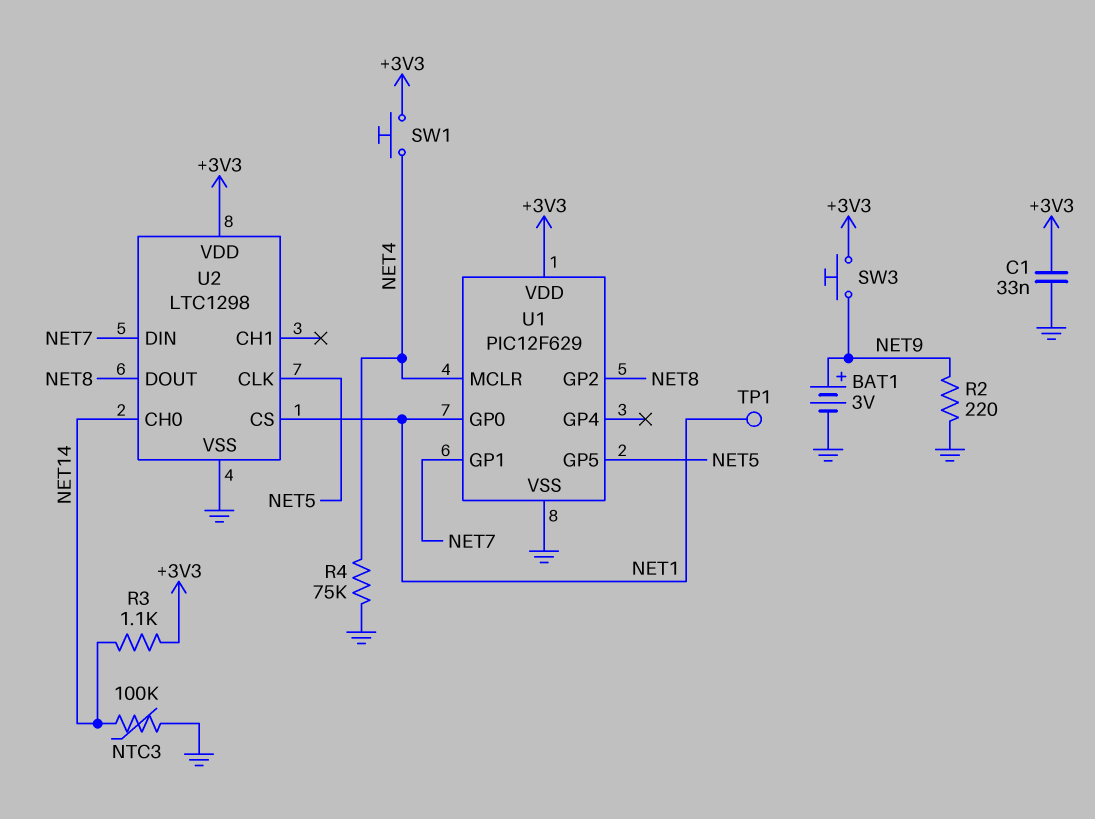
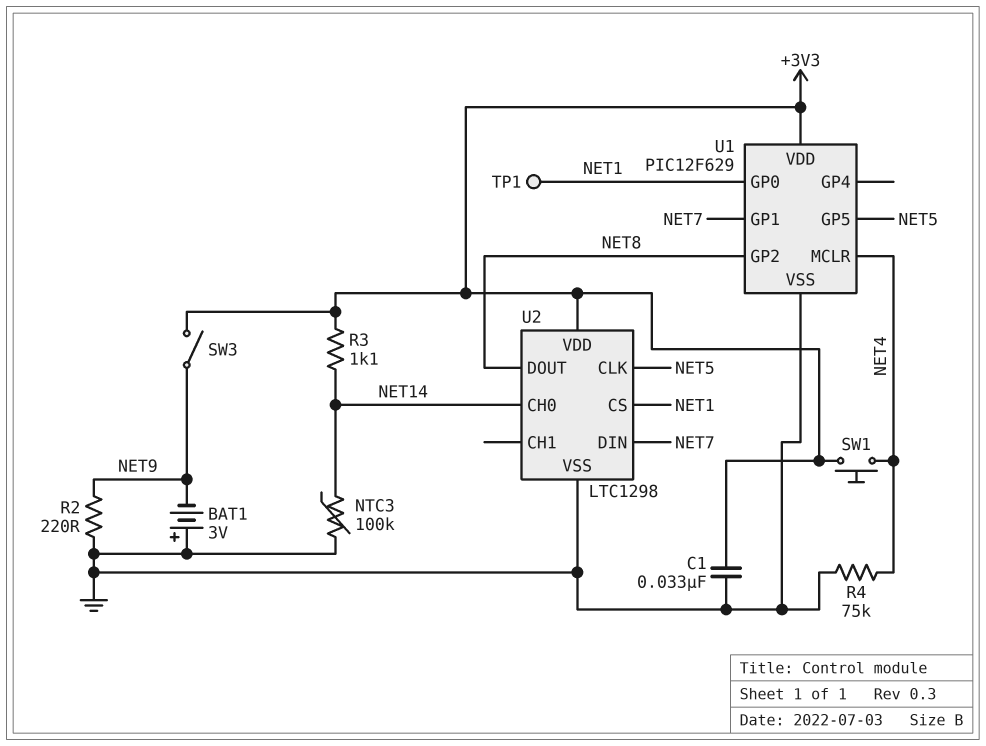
BAT1: 3V (plus NET9, minus GND) -> 3V (plus GND, minus NET9)
SW3: button (+3V3, NET9) -> switch (+3V3, NET9)

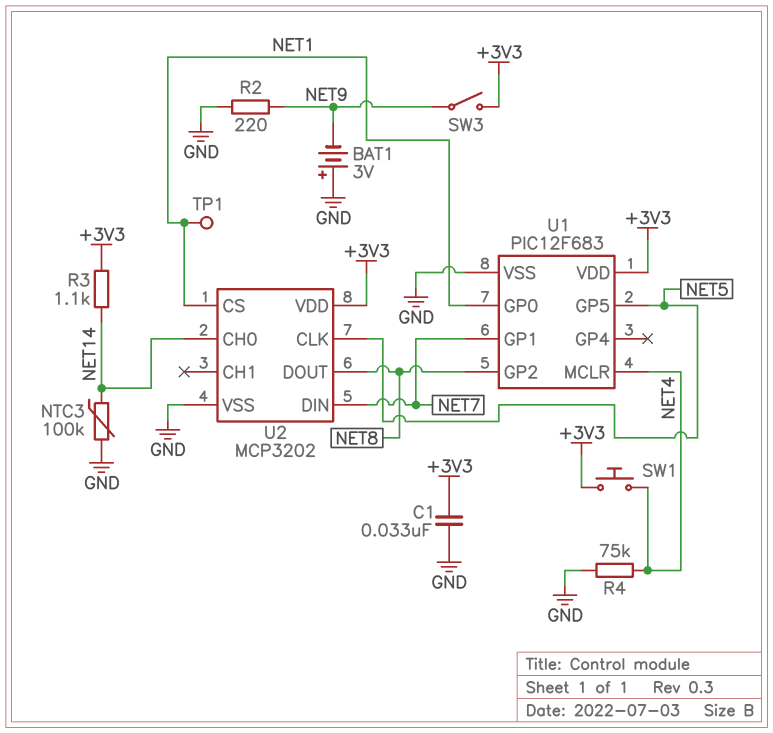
U1: PIC12F629 -> PIC12F683
U2: LTC1298 -> MCP3202

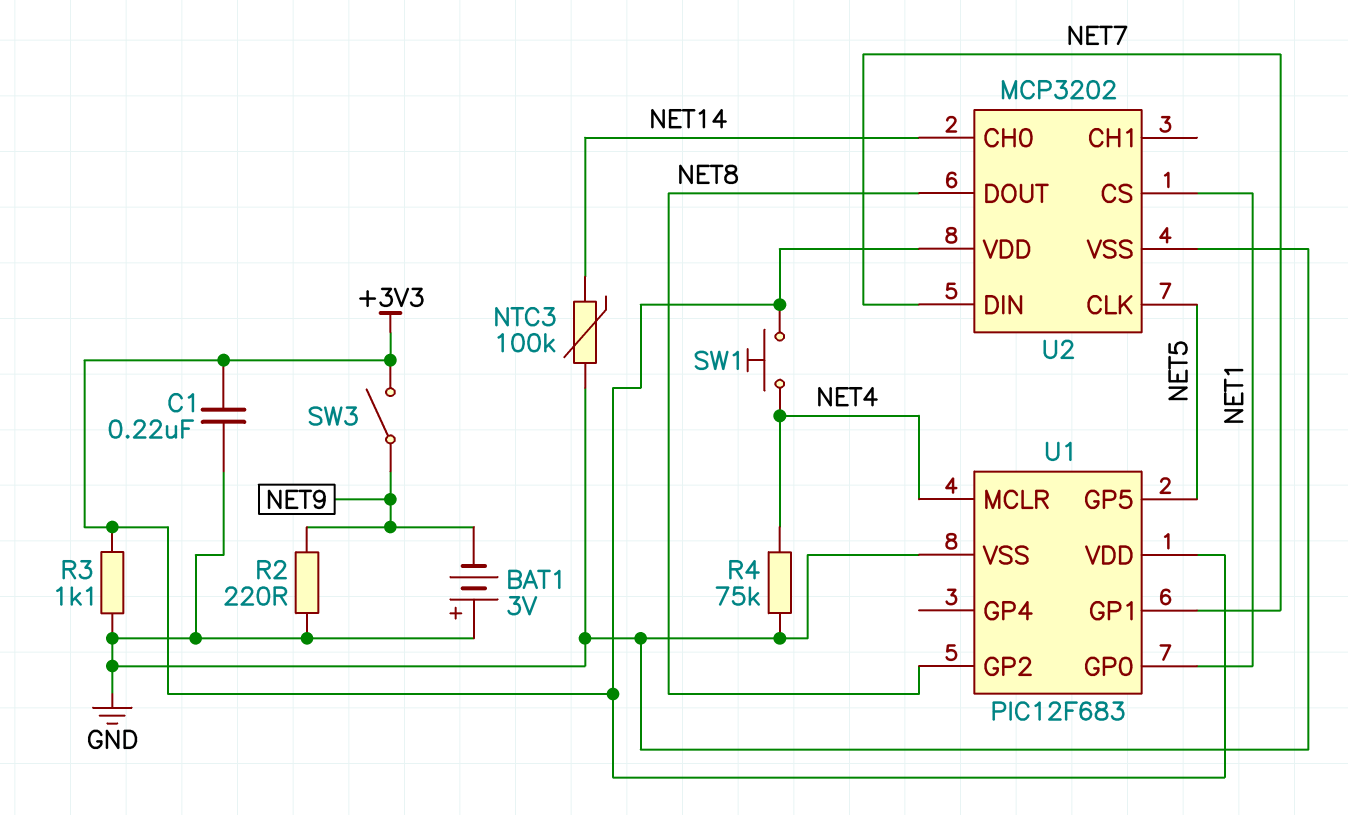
C1: 33nF (+3V3, GND) -> 220nF (+3V3, GND)
R3: 1.1k (+3V3, NET14) -> 1.1k (+3V3, GND)
TP1: test point (NET1) -> none

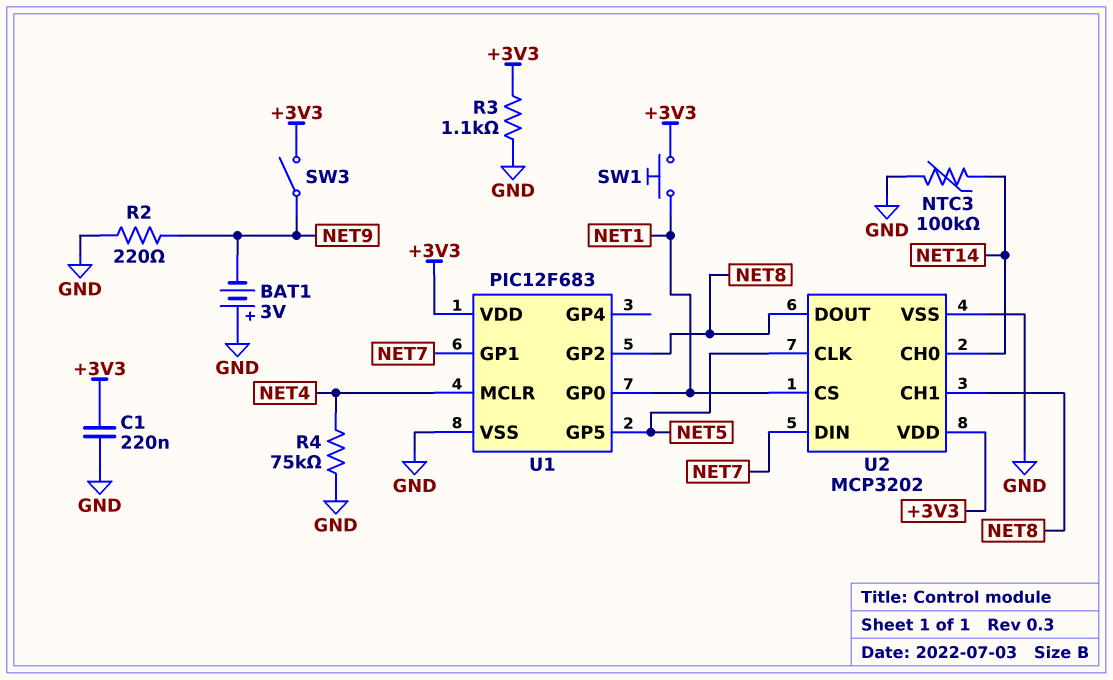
SW1: button (+3V3, NET4) -> button (+3V3, NET1)
U2 pin CH1: none -> NET8

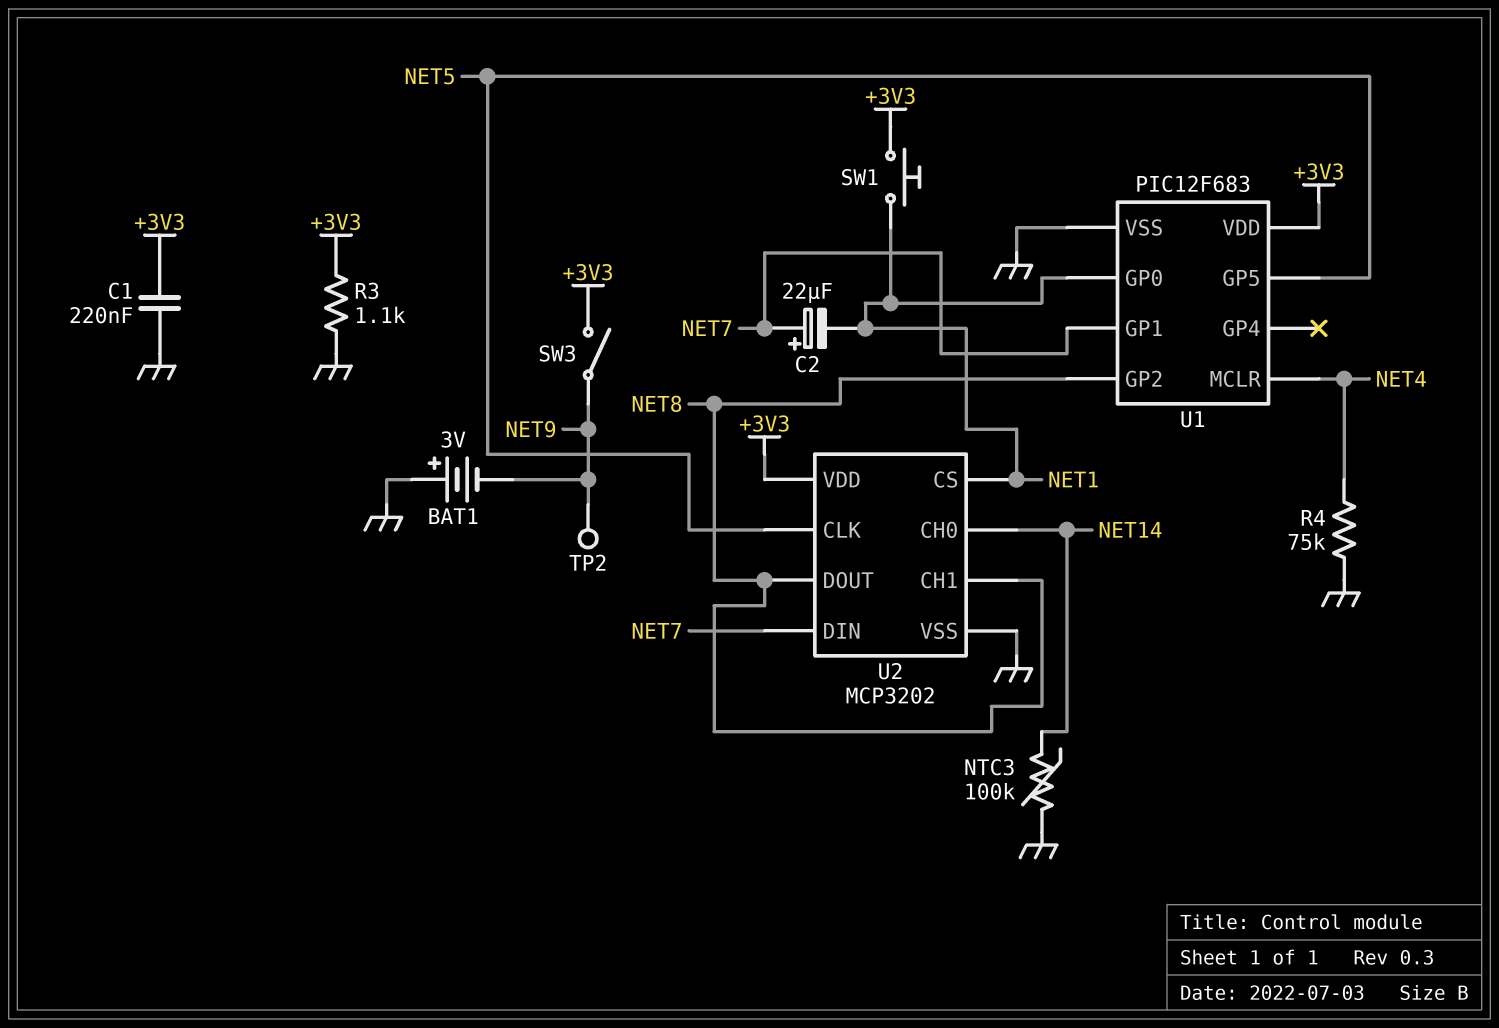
C2: none -> 22uF (plus NET7, minus NET1)
R2: 220 (GND, NET9) -> none
TP2: none -> test point (NET9)

